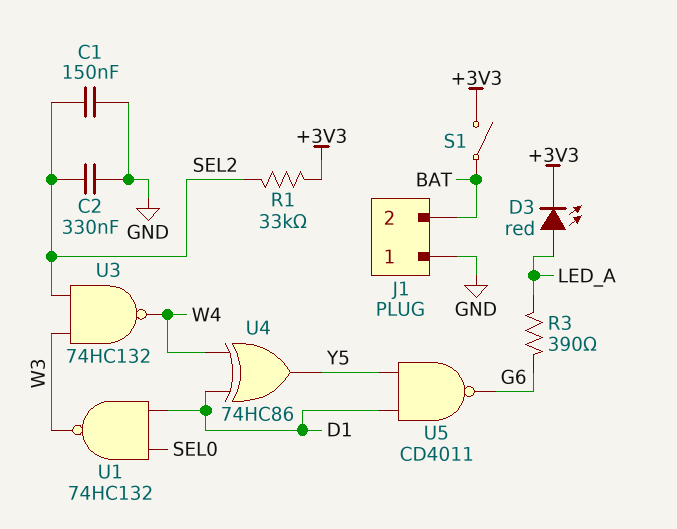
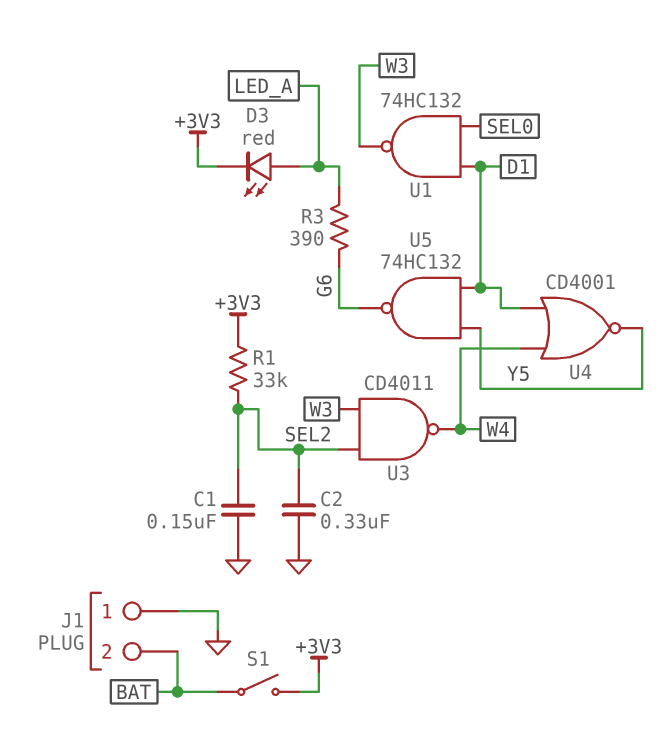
U3: NAND 74HC132 (in SEL2, in W3, out W4) -> NAND CD4011 (in SEL2, in W3, out W4)
U4: XOR 74HC86 (in D1, in W4, out Y5) -> NOR CD4001 (in D1, in W4, out Y5)
U5: NAND CD4011 (in D1, in Y5, out G6) -> NAND 74HC132 (in D1, in Y5, out G6)

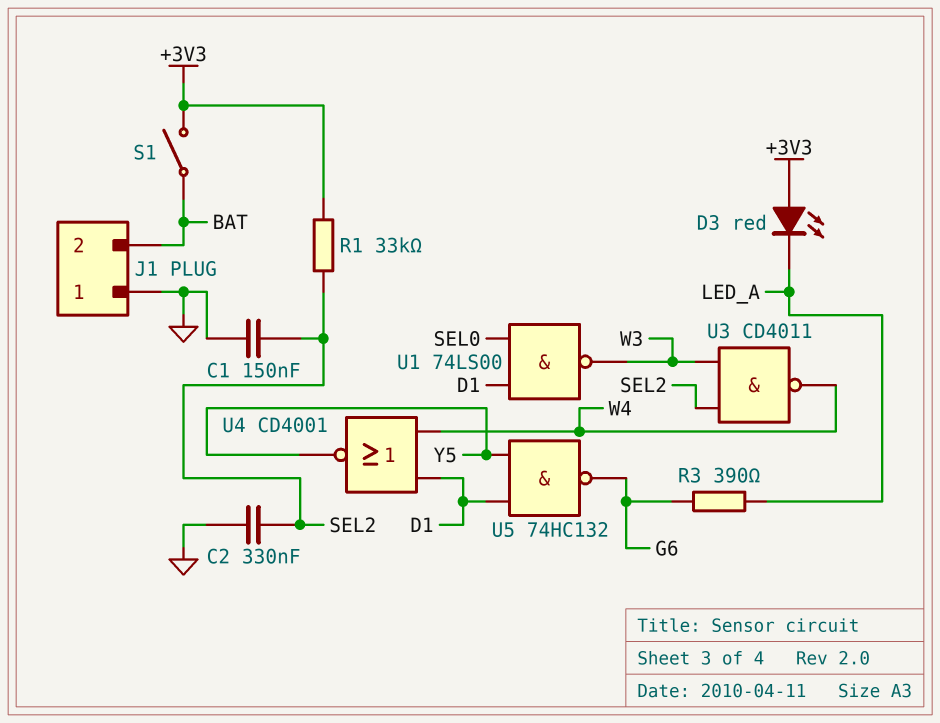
D3: LED red (A LED_A, K +3V3) -> LED red (A +3V3, K LED_A)
U1: NAND 74HC132 (in D1, in SEL0, out W3) -> NAND 74LS00 (in D1, in SEL0, out W3)

